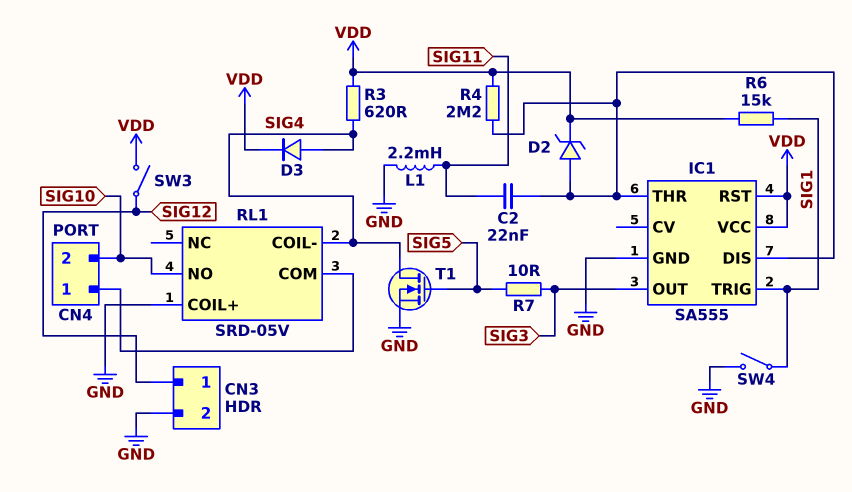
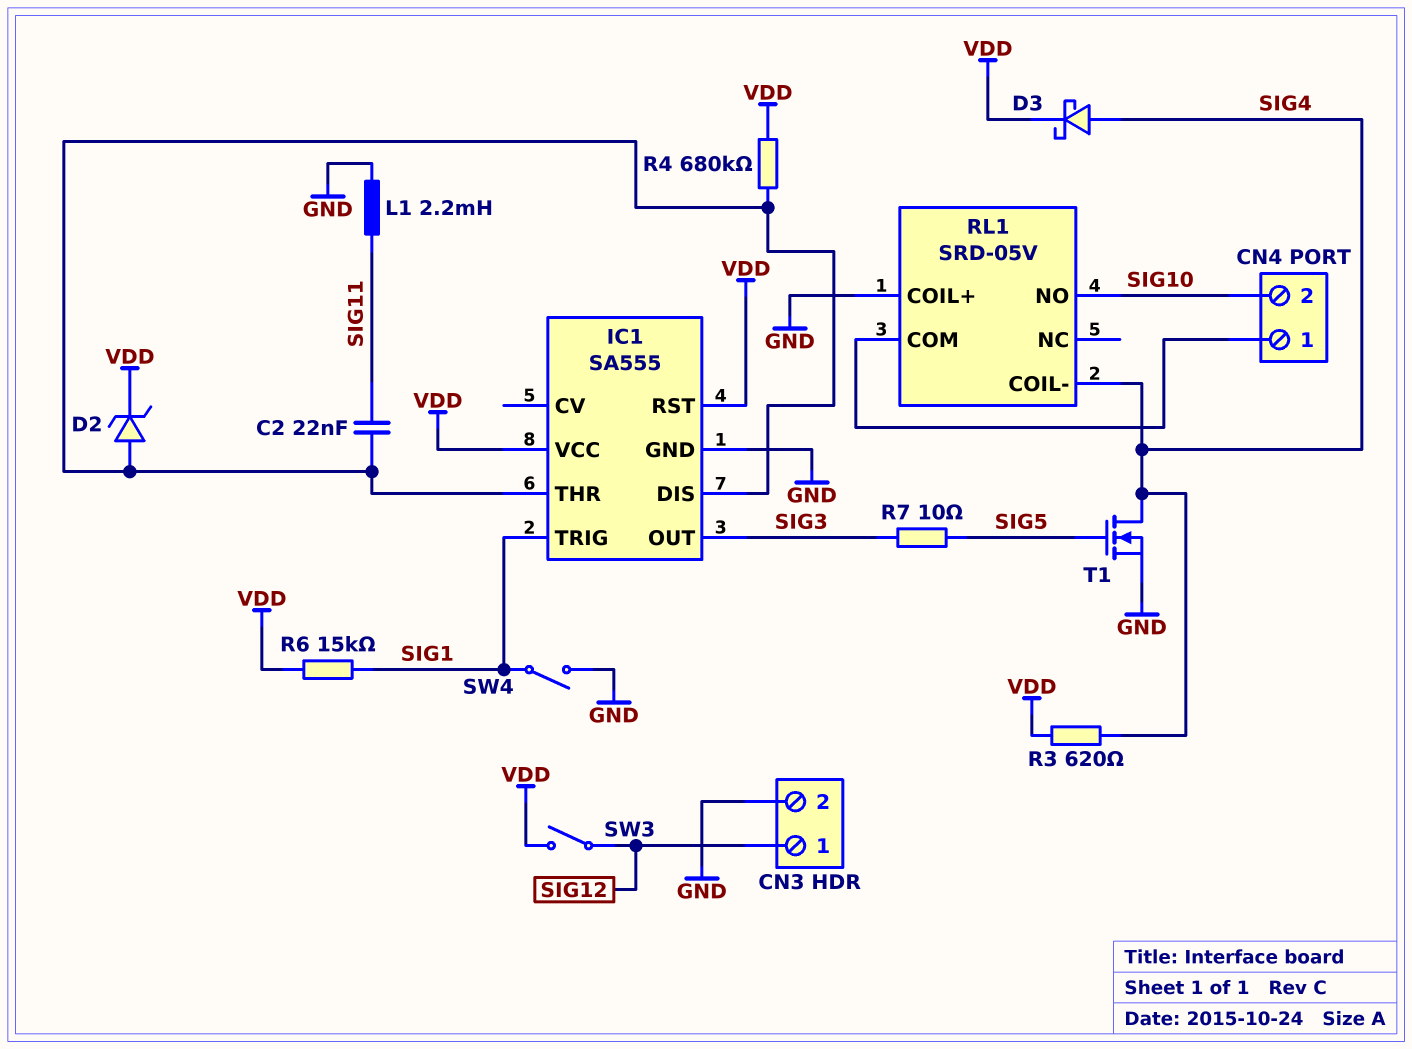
D3: diode (A SIG4, K VDD) -> schottky (A SIG4, K VDD)
R4: 2.2M (IC1/DIS, VDD) -> 680k (IC1/DIS, VDD)

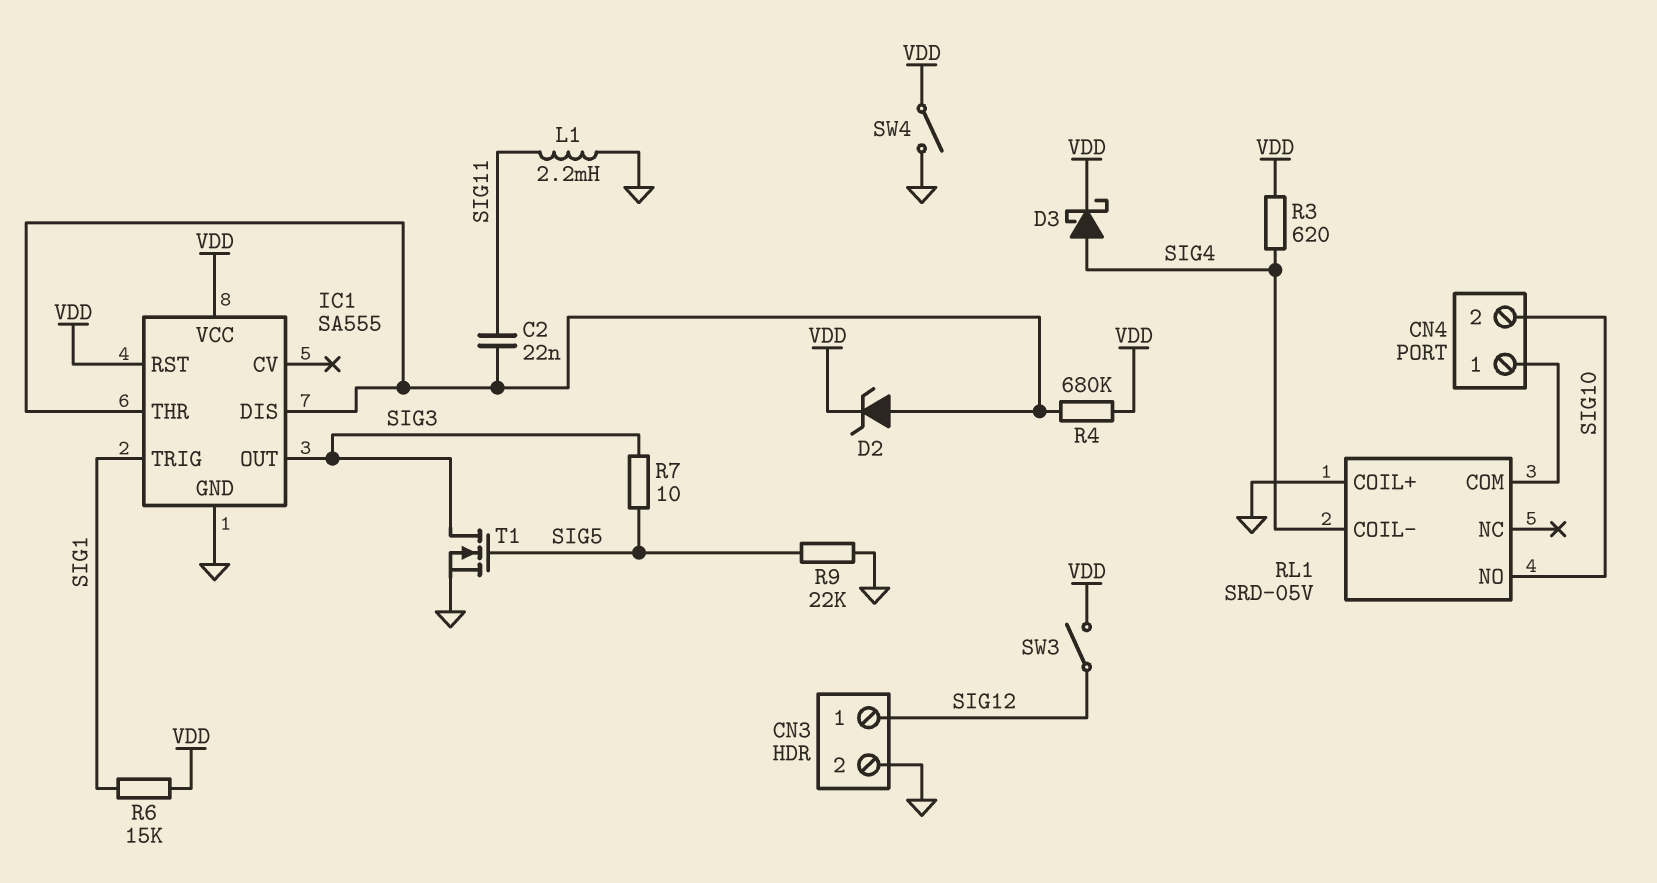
R9: none -> 22k (GND, SIG5)
SW4: switch (GND, SIG1) -> switch (GND, VDD)
T1: NMOS (G SIG5, D SIG4, S GND) -> NMOS (G SIG5, D SIG3, S GND)

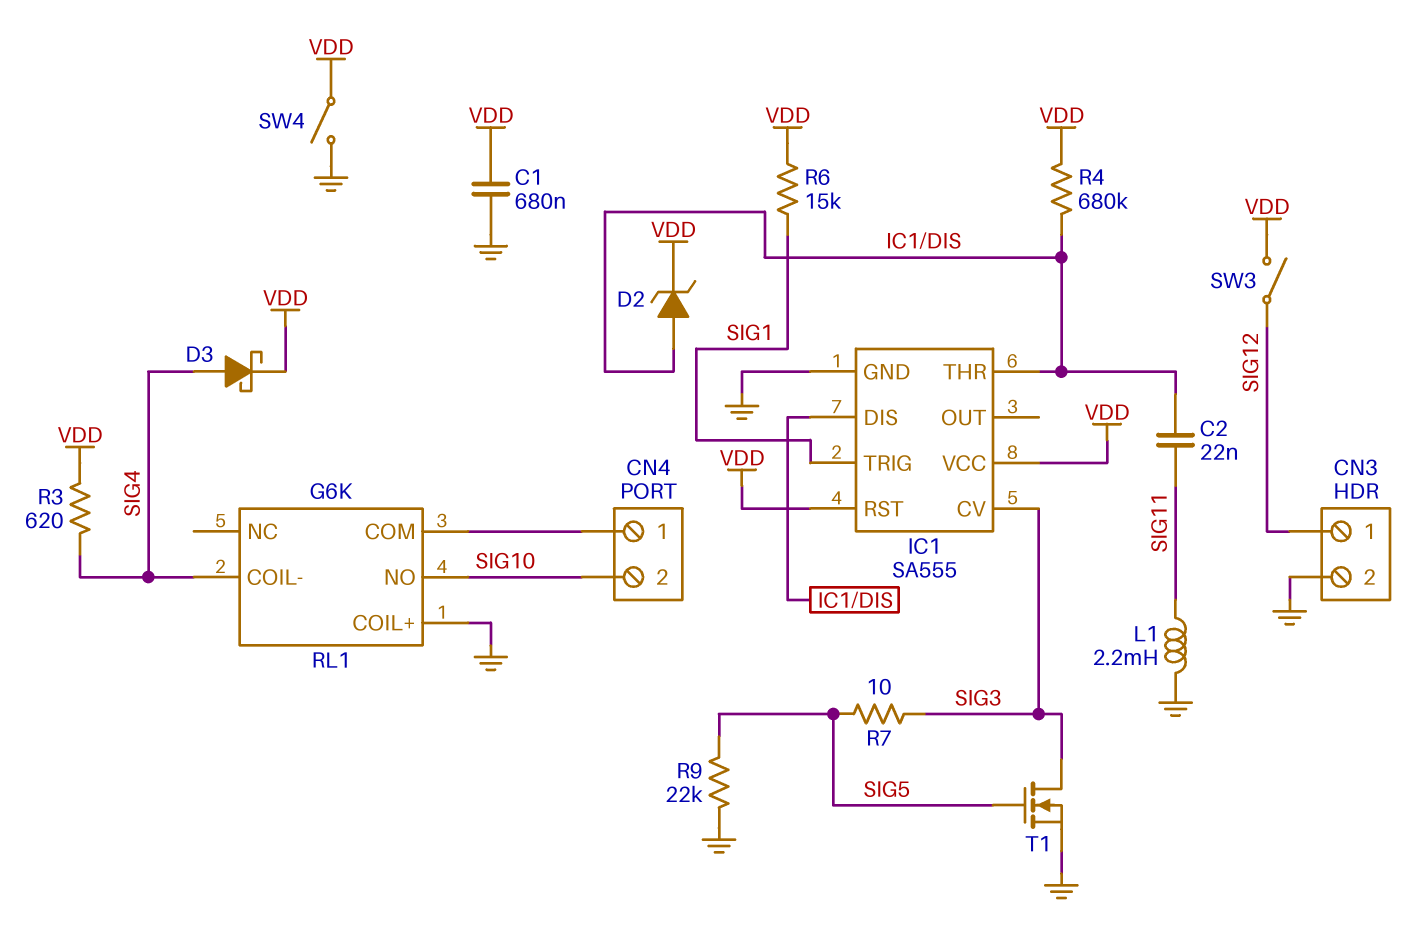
C1: none -> 680nF (GND, VDD)
IC1 pin CV: none -> SIG3
IC1 pin OUT: SIG3 -> none
RL1: SRD-05V -> G6K

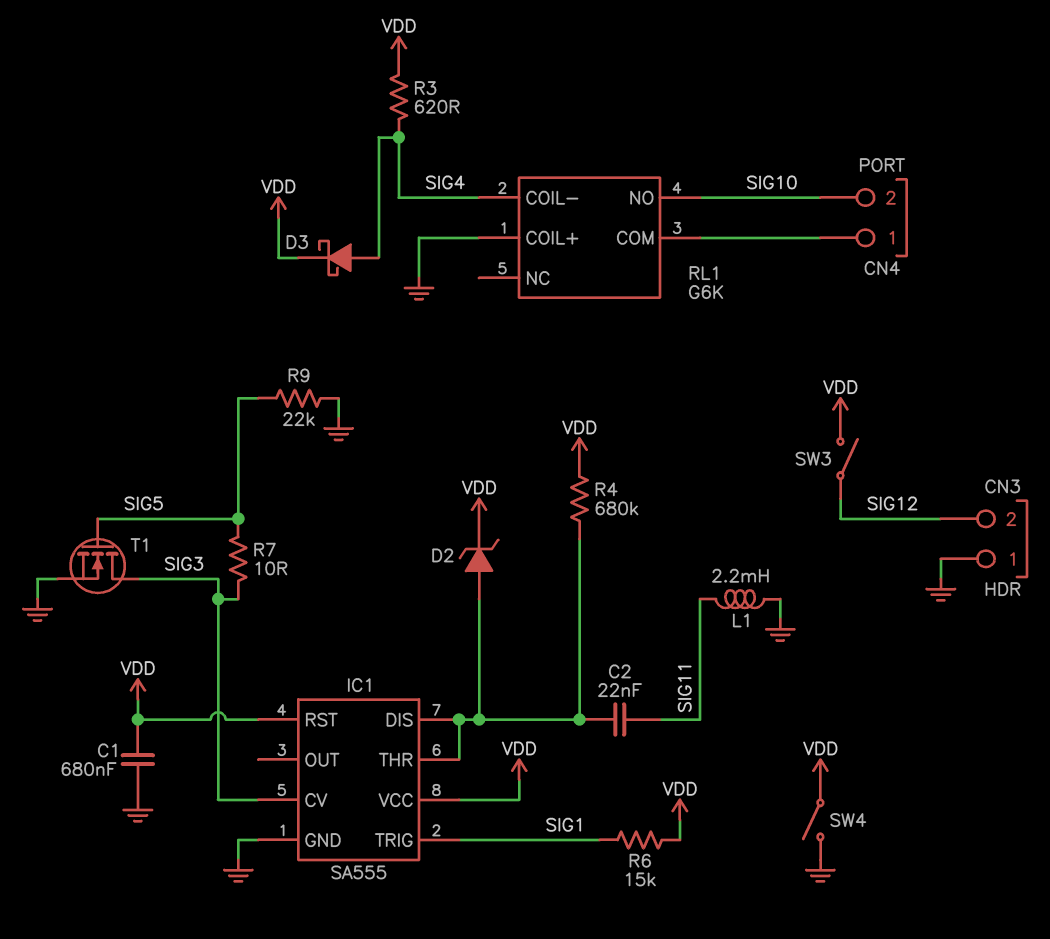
CN3 pin 1: SIG12 -> GND
CN3 pin 2: GND -> SIG12

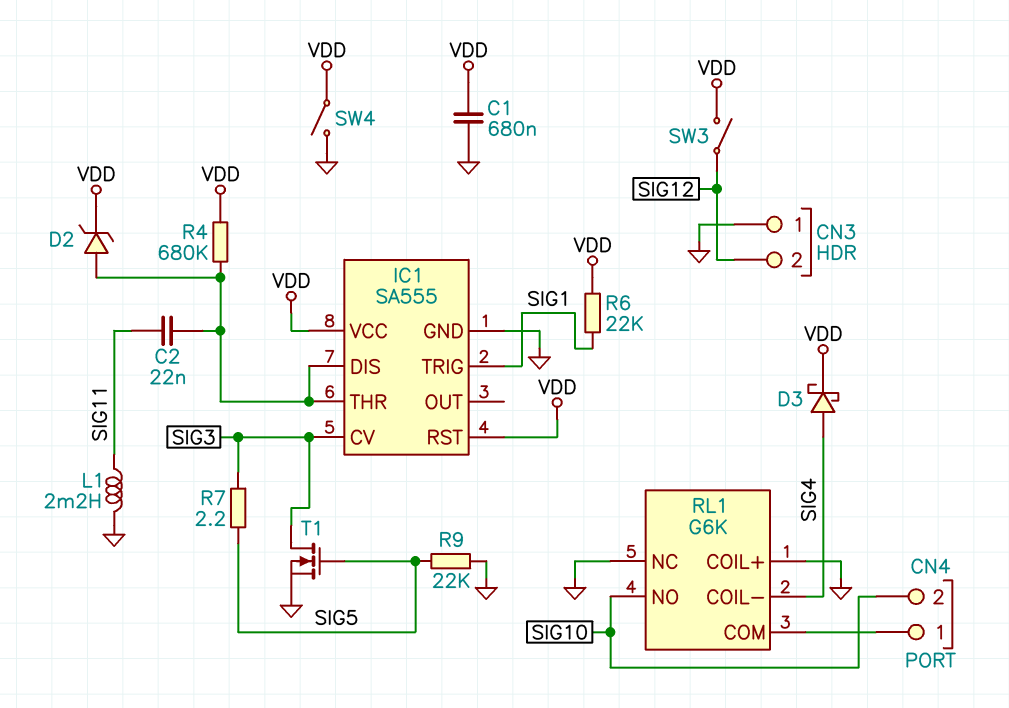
R3: 620 (SIG4, VDD) -> none
R6: 15k (SIG1, VDD) -> 22k (SIG1, VDD)
R7: 10 (SIG3, SIG5) -> 2.2 (SIG3, SIG5)
RL1 pin NC: none -> GND

